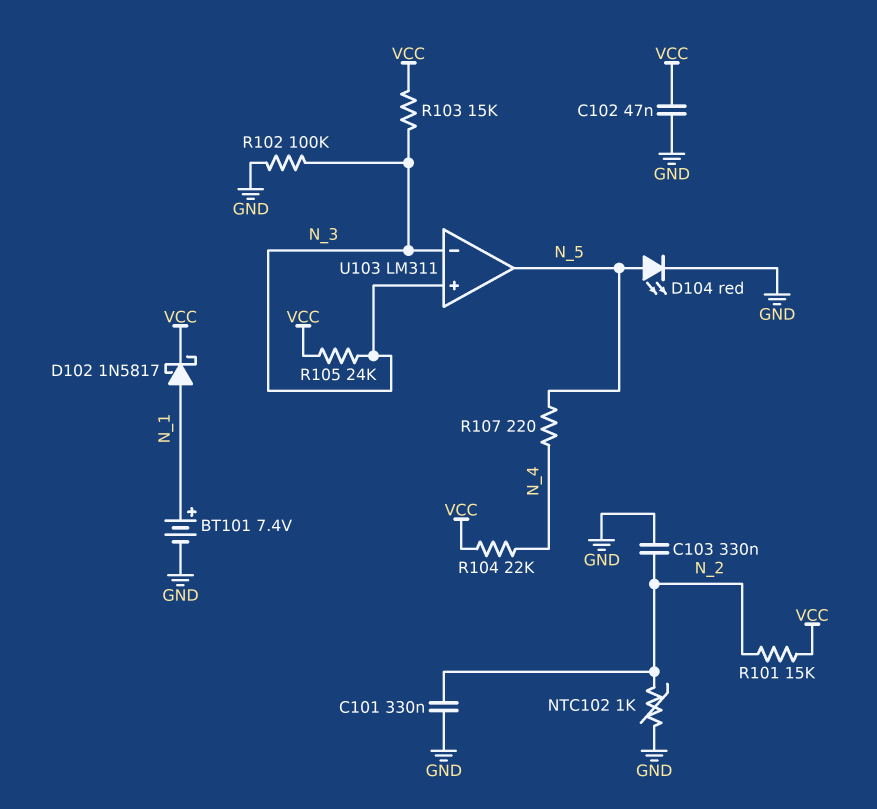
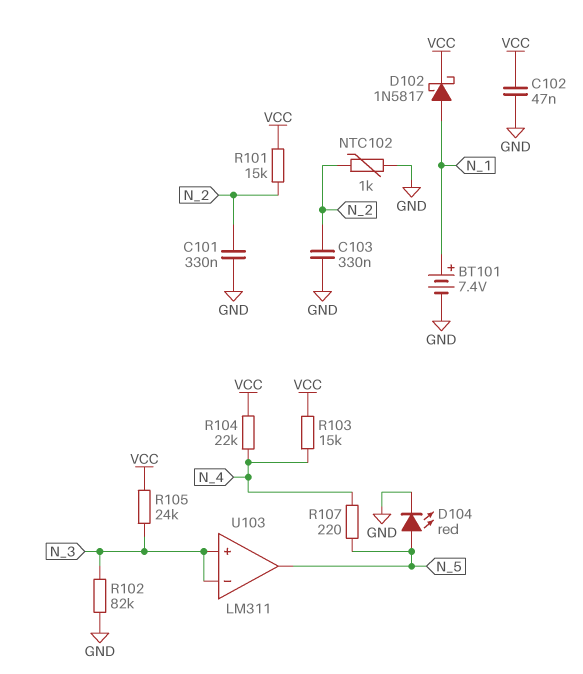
R102: 100k (GND, N_3) -> 82k (GND, N_3)
R103: 15k (N_3, VCC) -> 15k (N_4, VCC)

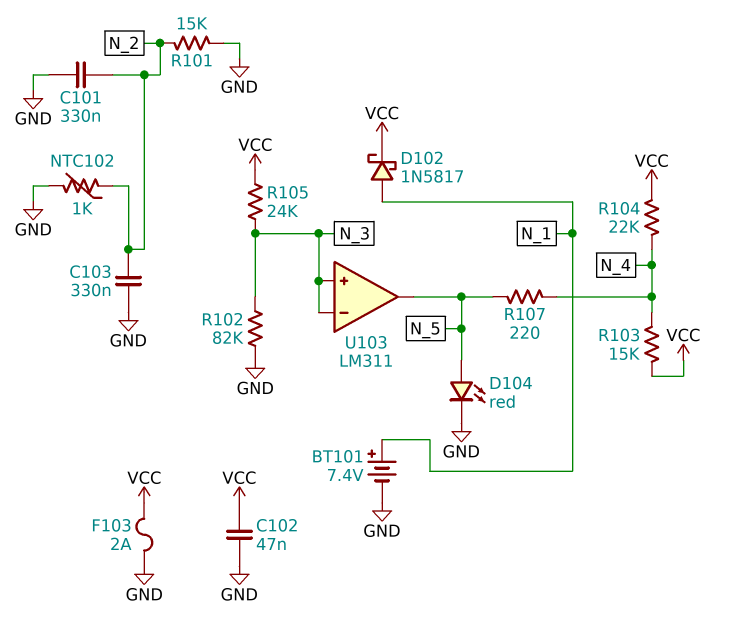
F103: none -> 2A (GND, VCC)
R101: 15k (N_2, VCC) -> 15k (GND, N_2)

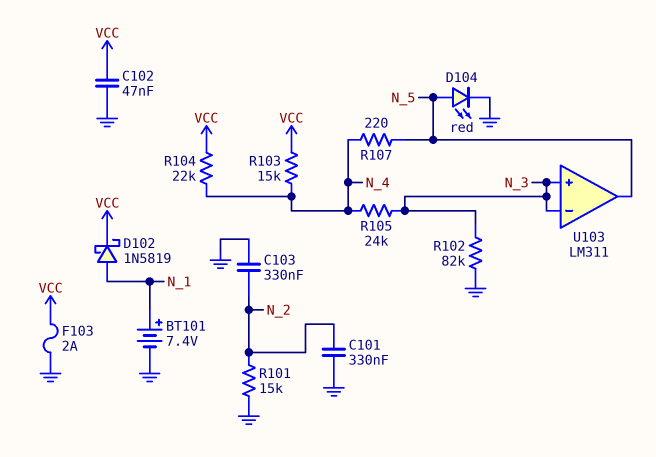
D102: schottky 1N5817 (A N_1, K VCC) -> schottky 1N5819 (A N_1, K VCC)
NTC102: 1k (GND, N_2) -> none
R105: 24k (N_3, VCC) -> 24k (N_3, N_4)

